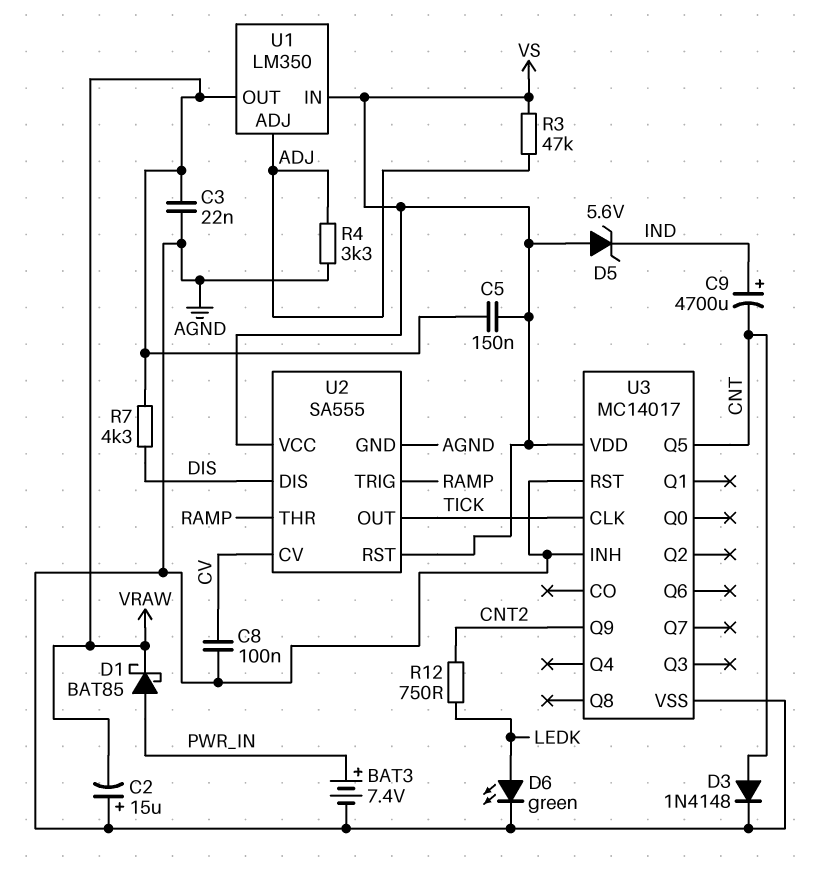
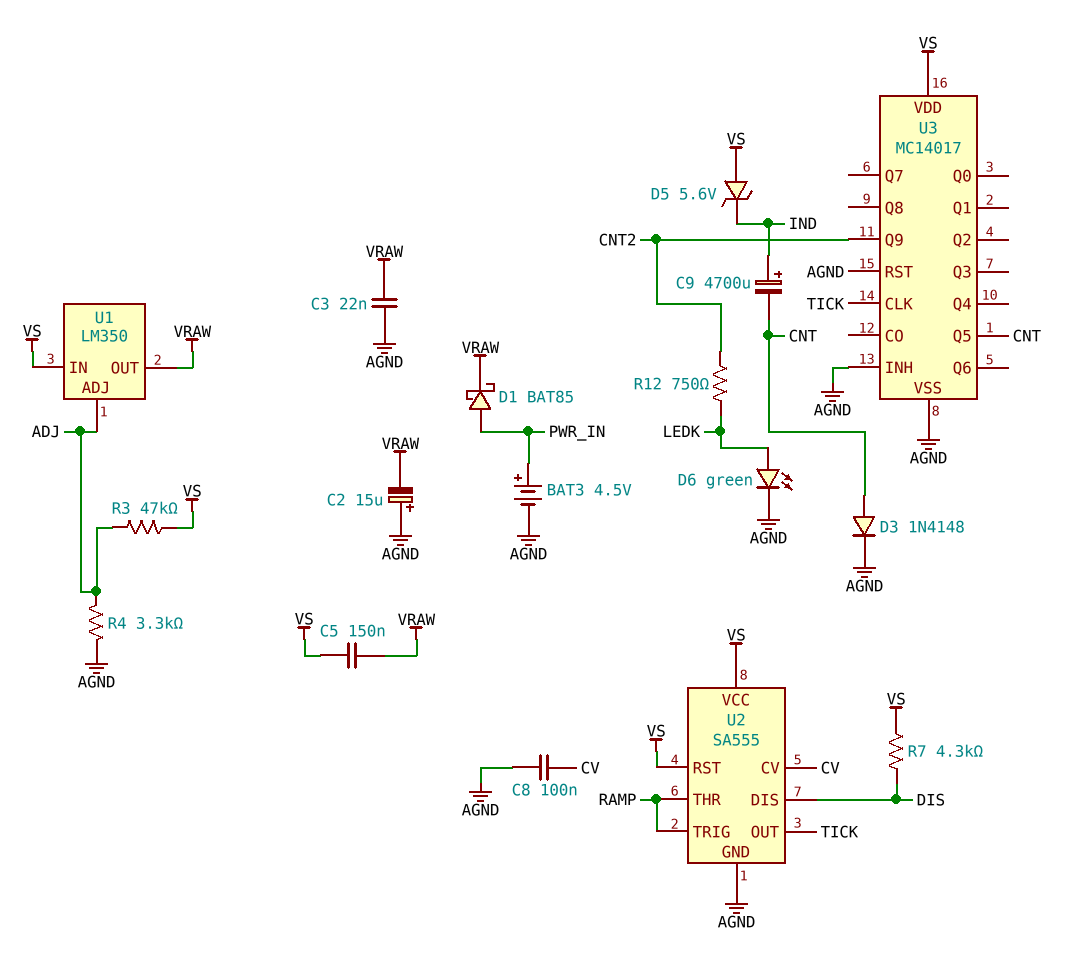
BAT3: 7.4V (plus PWR_IN, minus AGND) -> 4.5V (plus PWR_IN, minus AGND)
R7: 4.3k (DIS, VRAW) -> 4.3k (DIS, VS)

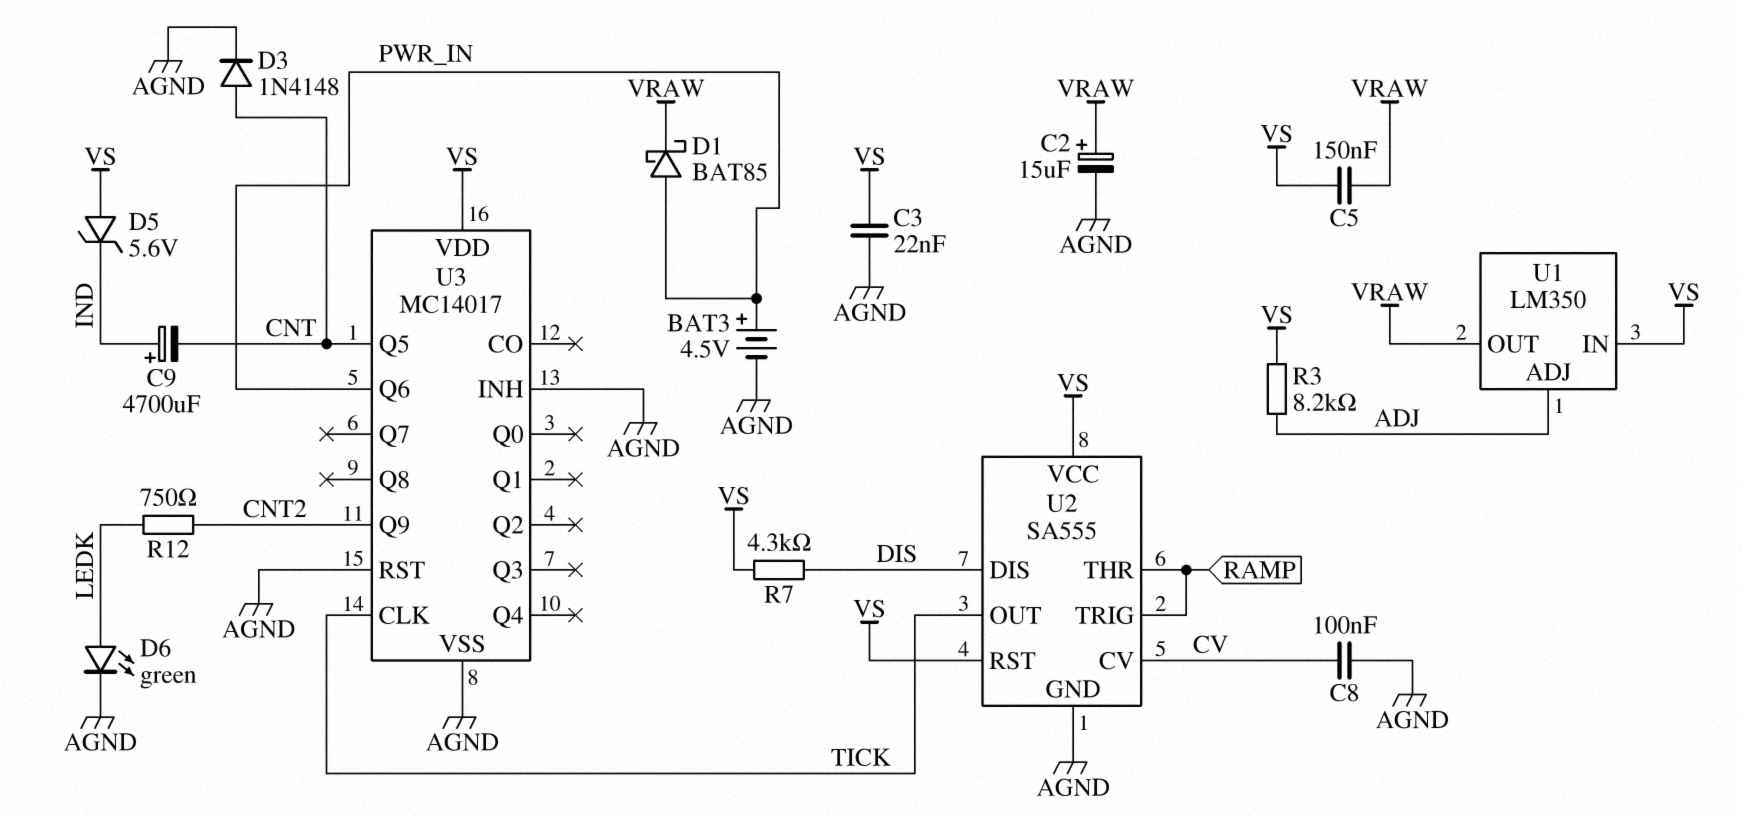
C2: 15uF (plus AGND, minus VRAW) -> 15uF (plus VRAW, minus AGND)
C3: 22nF (AGND, VRAW) -> 22nF (AGND, VS)
R3: 47k (ADJ, VS) -> 8.2k (ADJ, VS)
R4: 3.3k (ADJ, AGND) -> none
U3 pin Q6: none -> PWR_IN

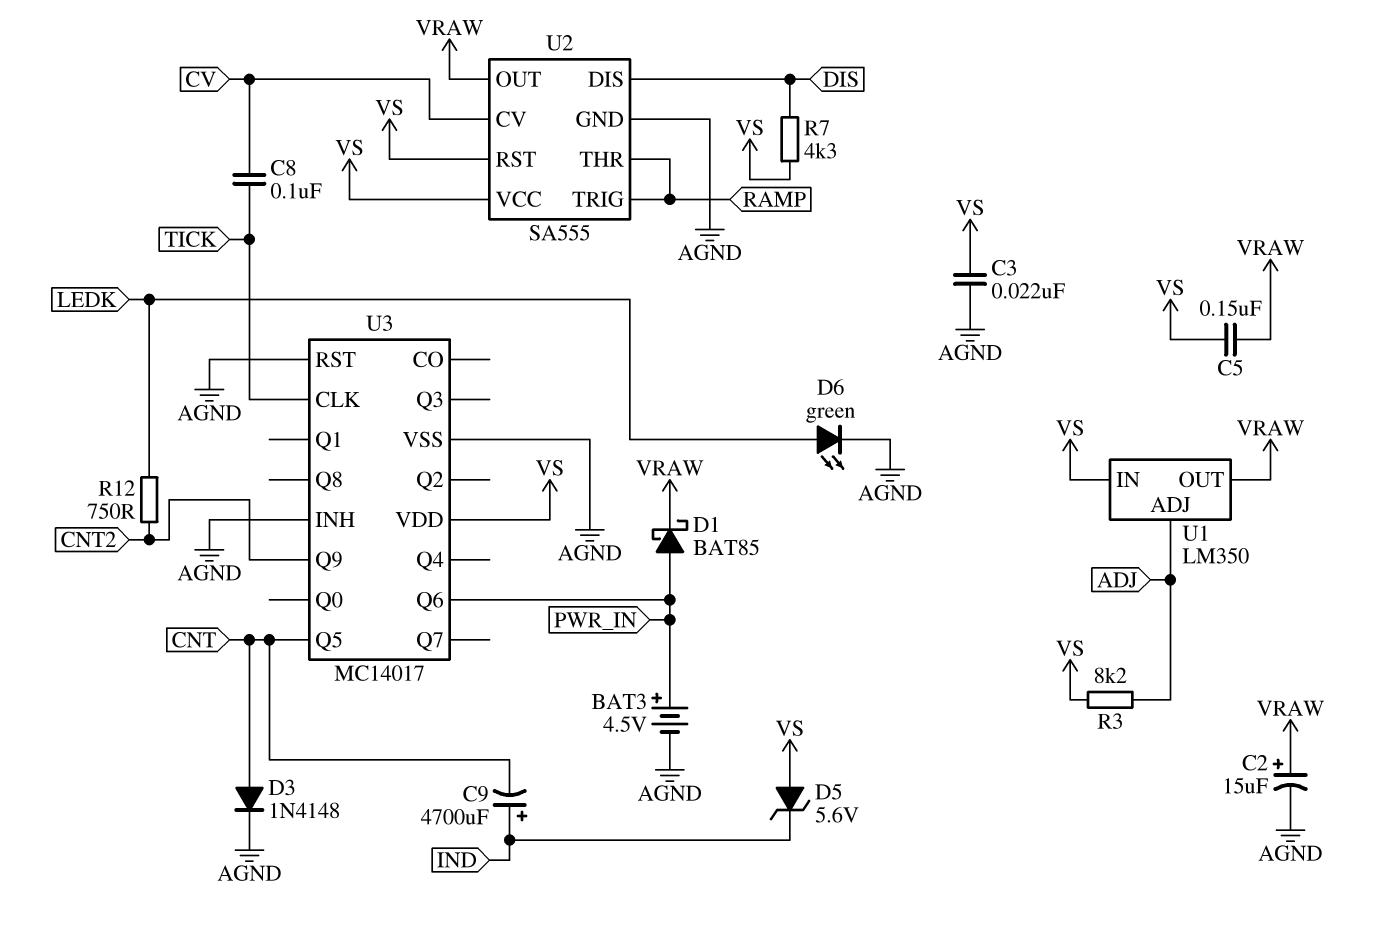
C8: 100nF (AGND, CV) -> 100nF (CV, TICK)
U2 pin OUT: TICK -> VRAW

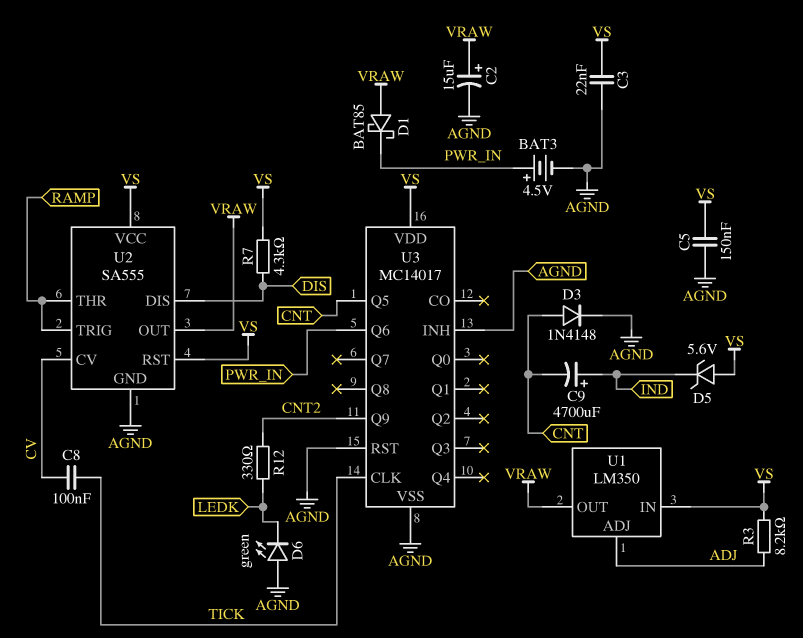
C5: 150nF (VRAW, VS) -> 150nF (AGND, VS)
D1: schottky BAT85 (A PWR_IN, K VRAW) -> schottky BAT85 (A VRAW, K PWR_IN)
D6: LED green (A LEDK, K AGND) -> LED green (A AGND, K LEDK)
R12: 750 (CNT2, LEDK) -> 330 (CNT2, LEDK)

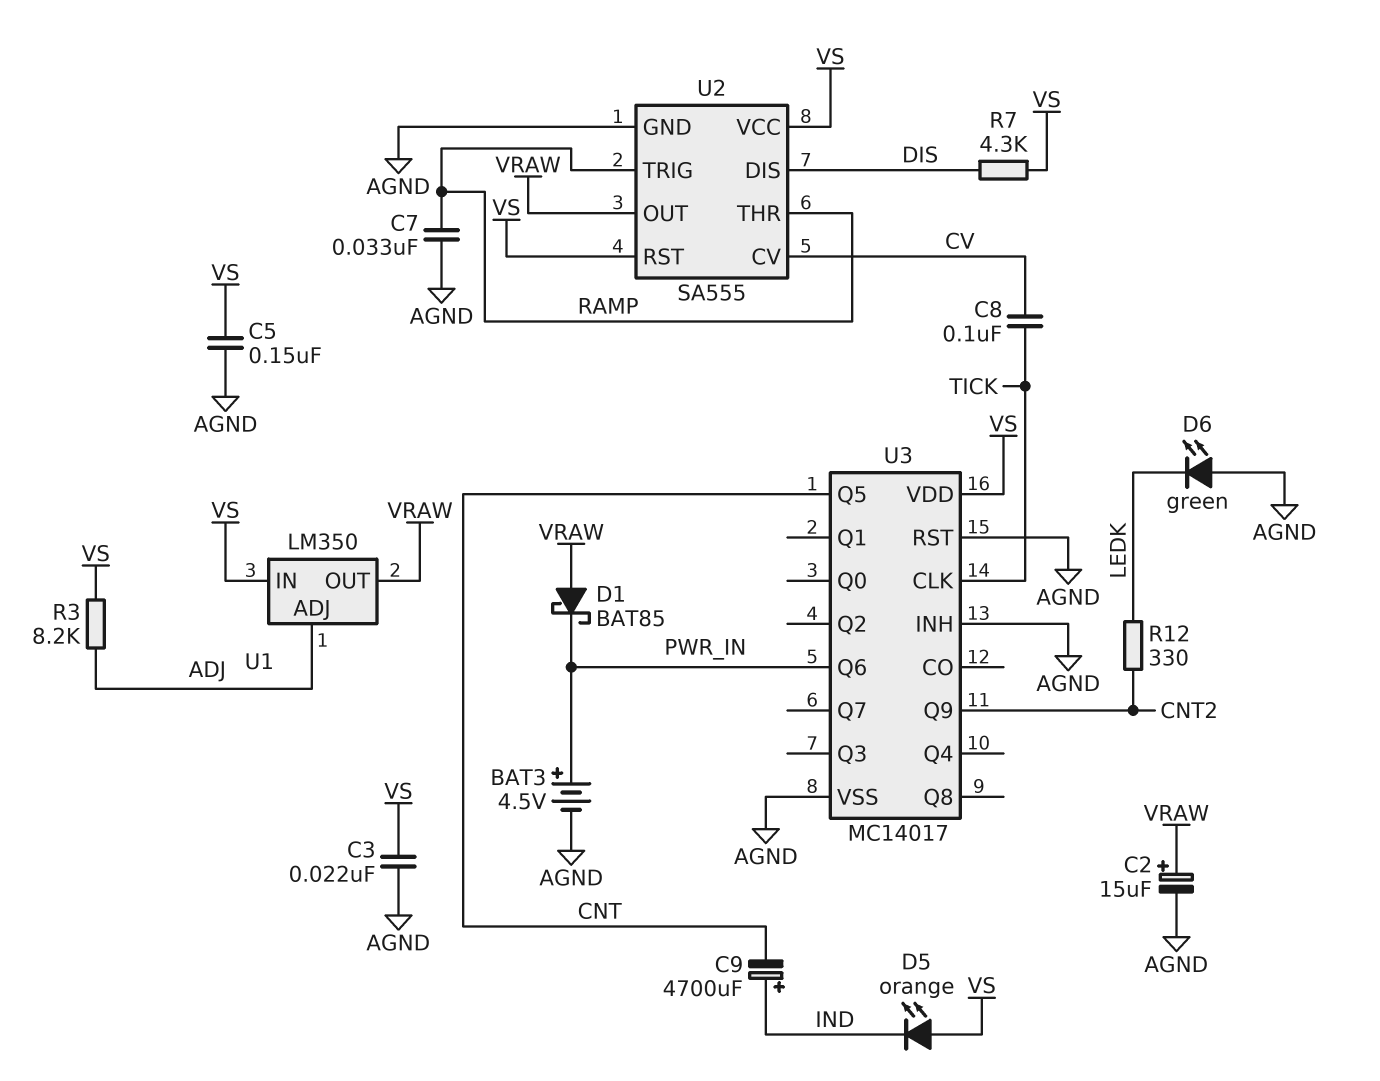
C7: none -> 33nF (AGND, RAMP)
D3: diode 1N4148 (A CNT, K AGND) -> none
D5: zener 5.6V (A VS, K IND) -> LED orange (A VS, K IND)

